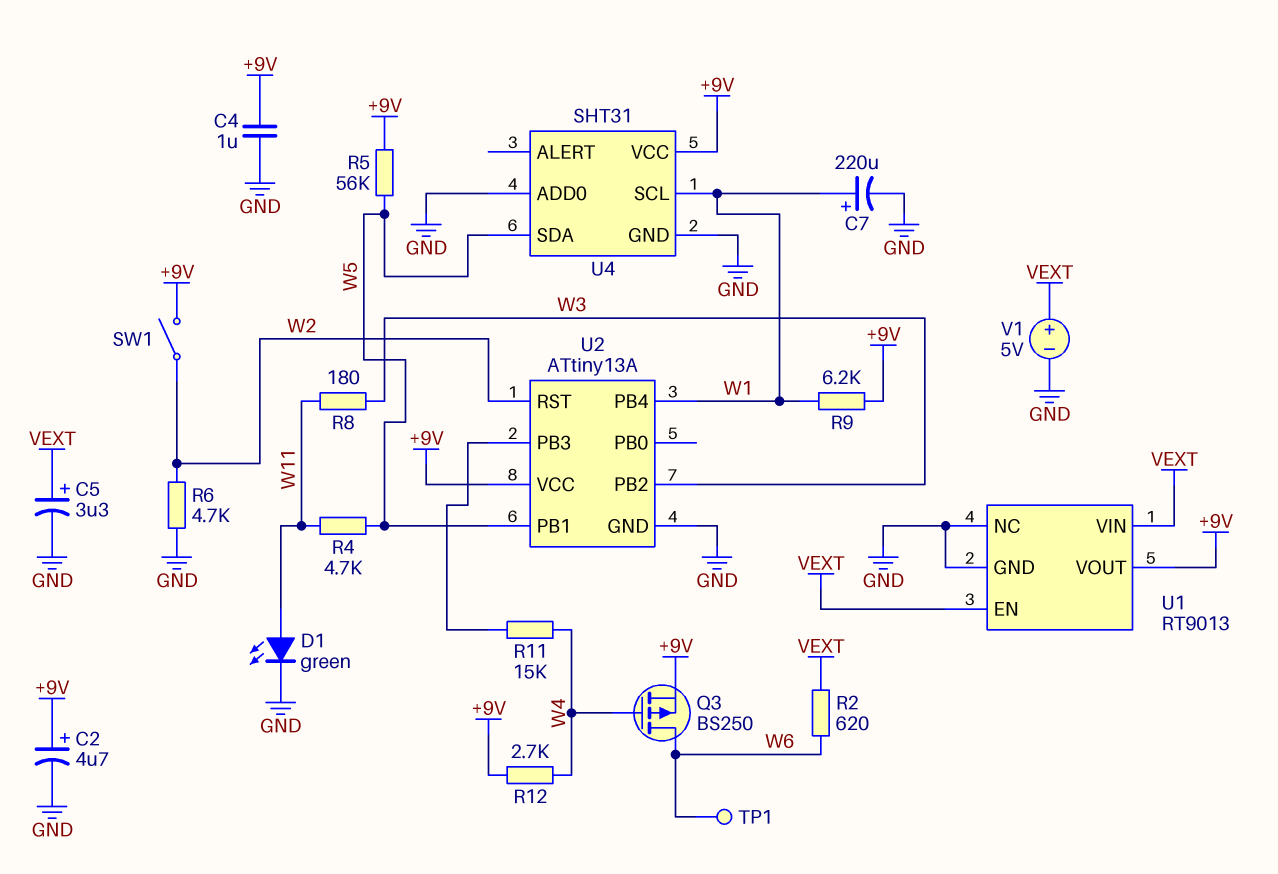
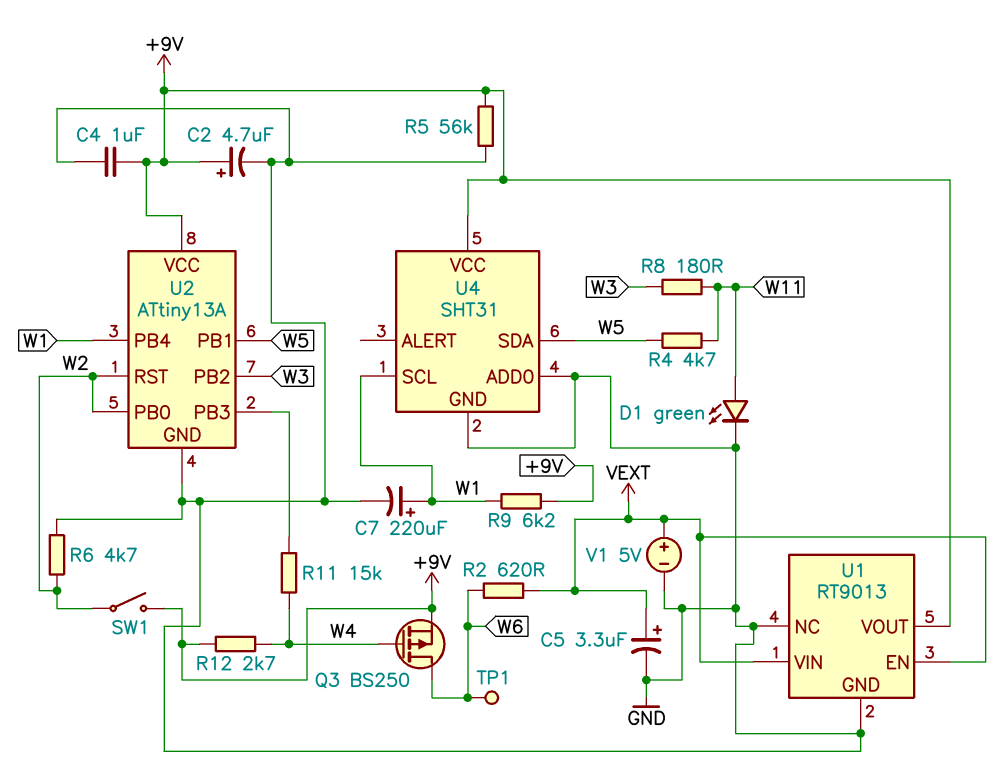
R5: 56k (+9V, W5) -> 56k (+9V, GND)
U2 pin PB0: none -> W2

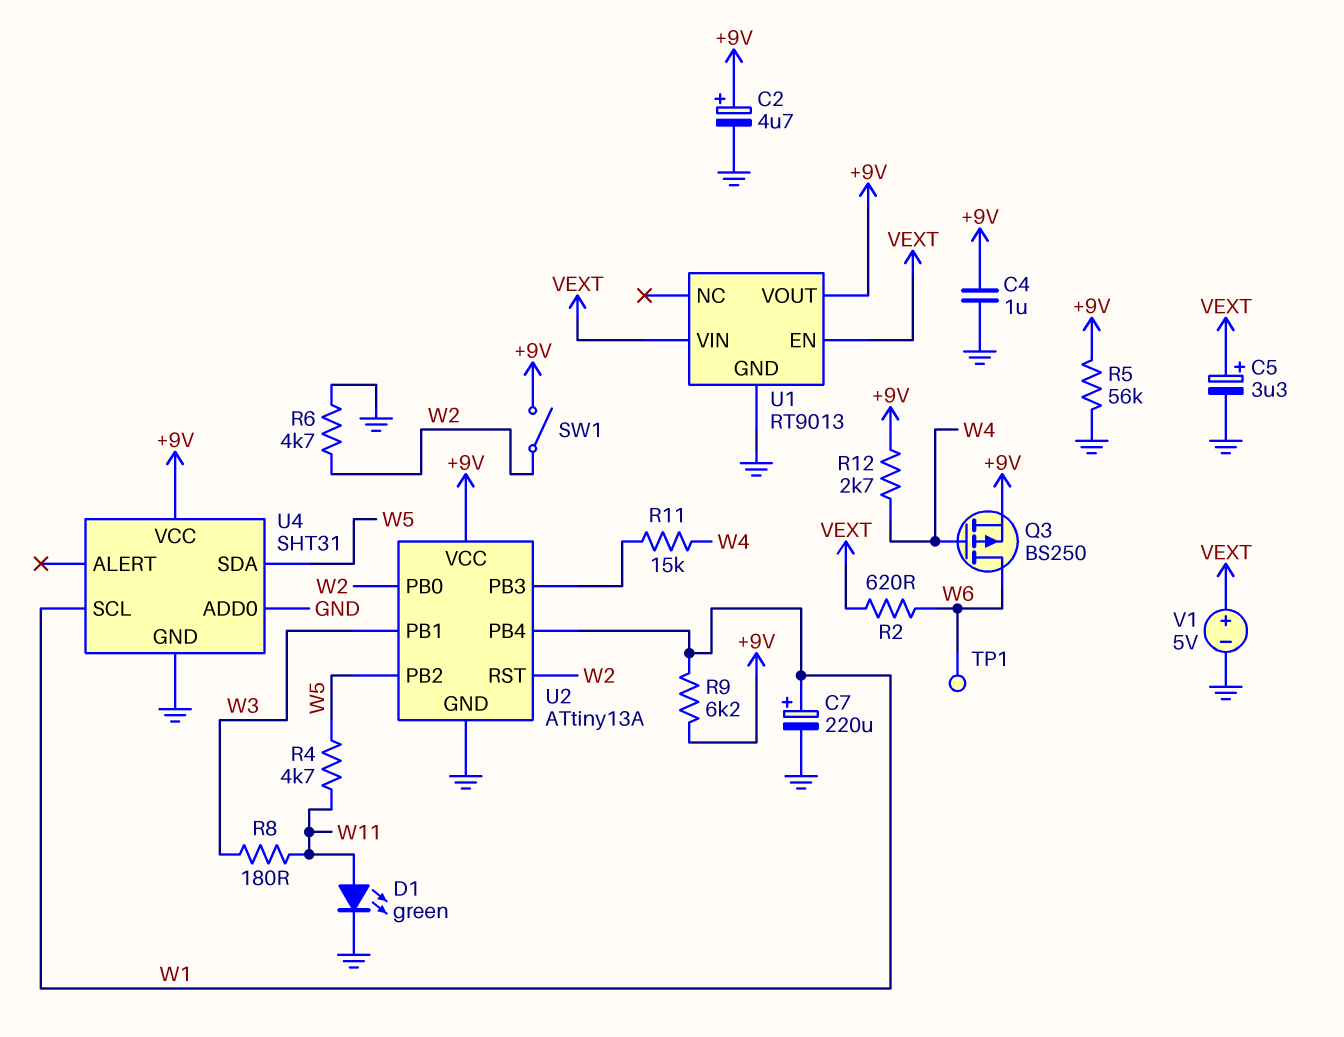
U1 pin NC: GND -> none
U2 pin PB1: W5 -> W3
U2 pin PB2: W3 -> W5

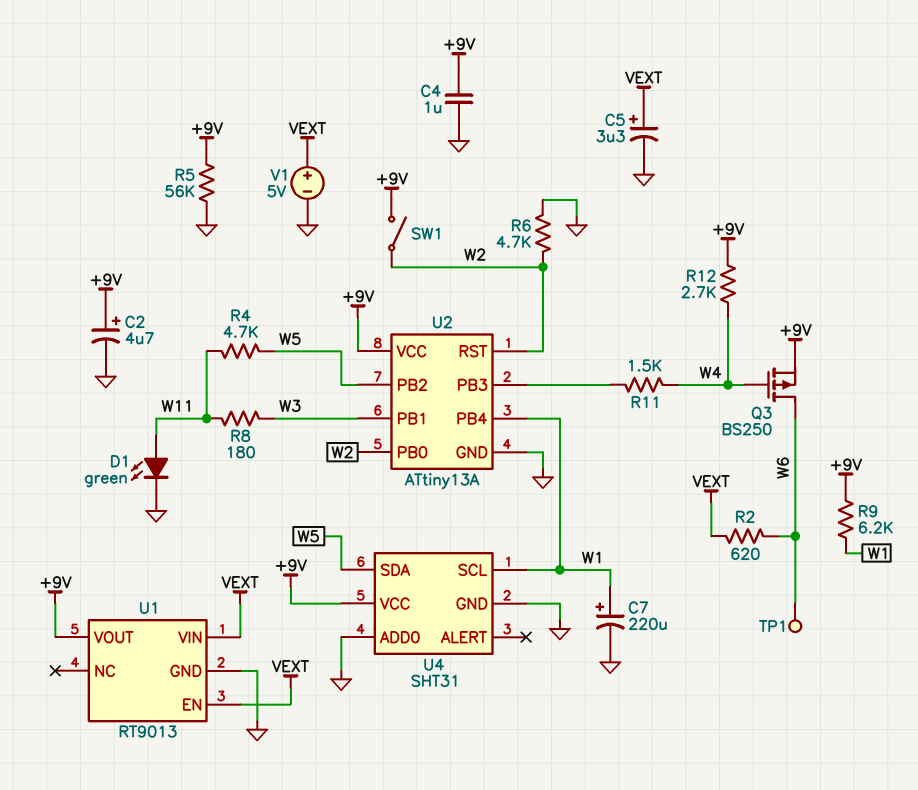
R11: 15k (U2/PB3, W4) -> 1.5k (U2/PB3, W4)

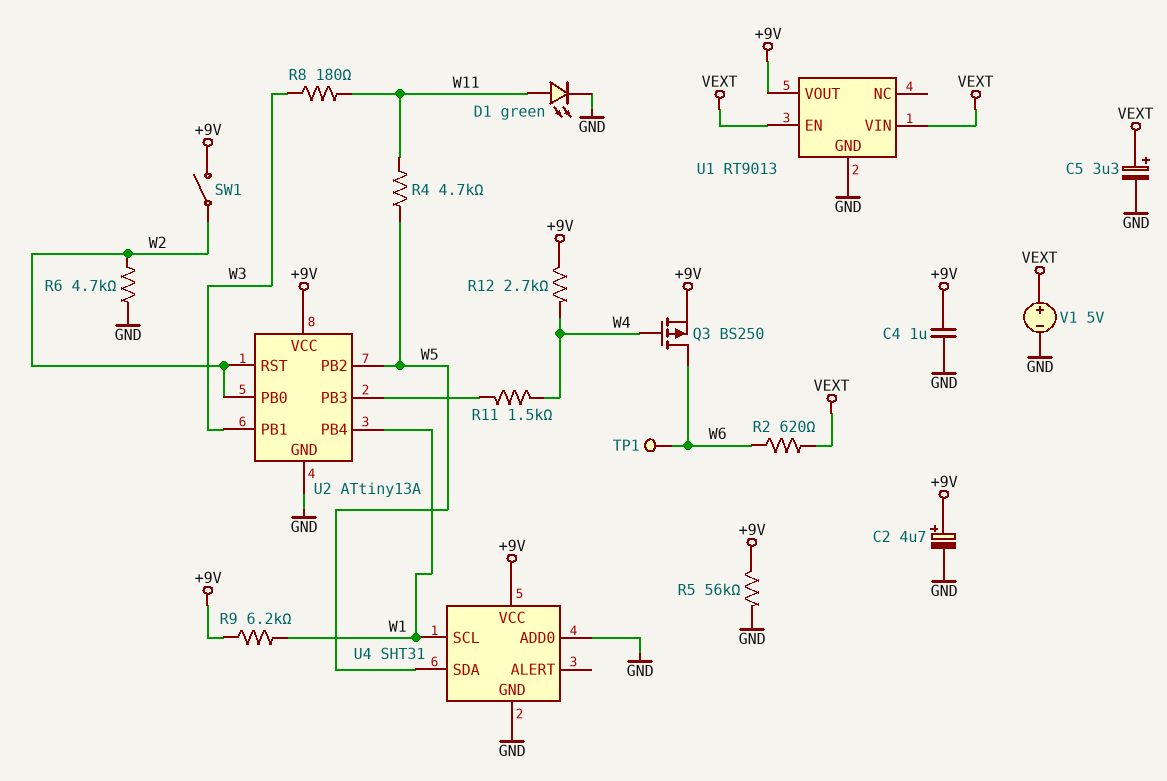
C7: 220uF (plus W1, minus GND) -> none

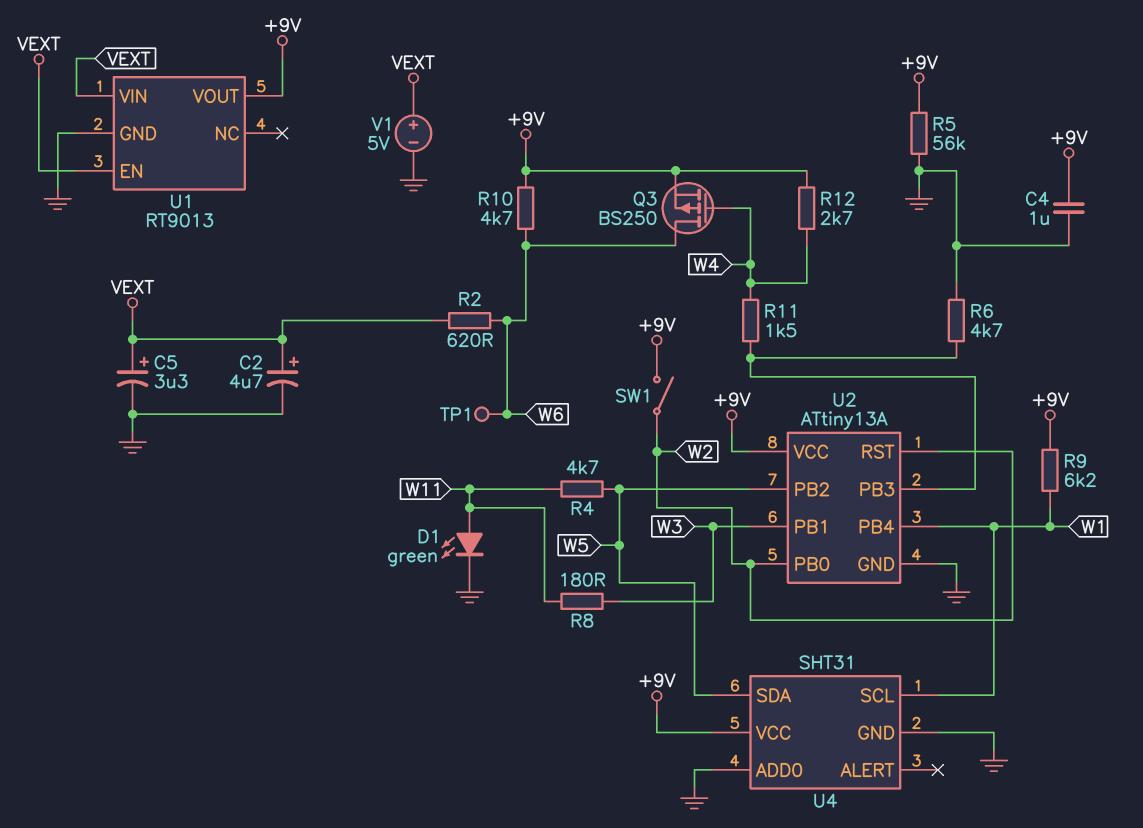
C2: 4.7uF (plus +9V, minus GND) -> 4.7uF (plus VEXT, minus GND)
R6: 4.7k (GND, W2) -> 4.7k (GND, U2/PB3)
R10: none -> 4.7k (+9V, W6)

